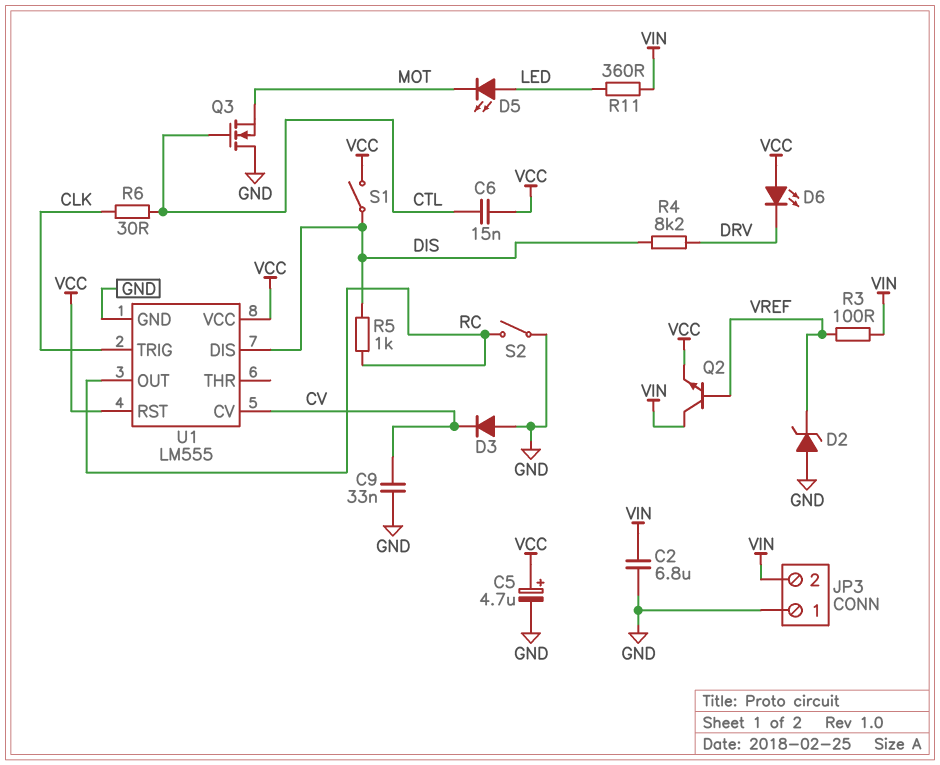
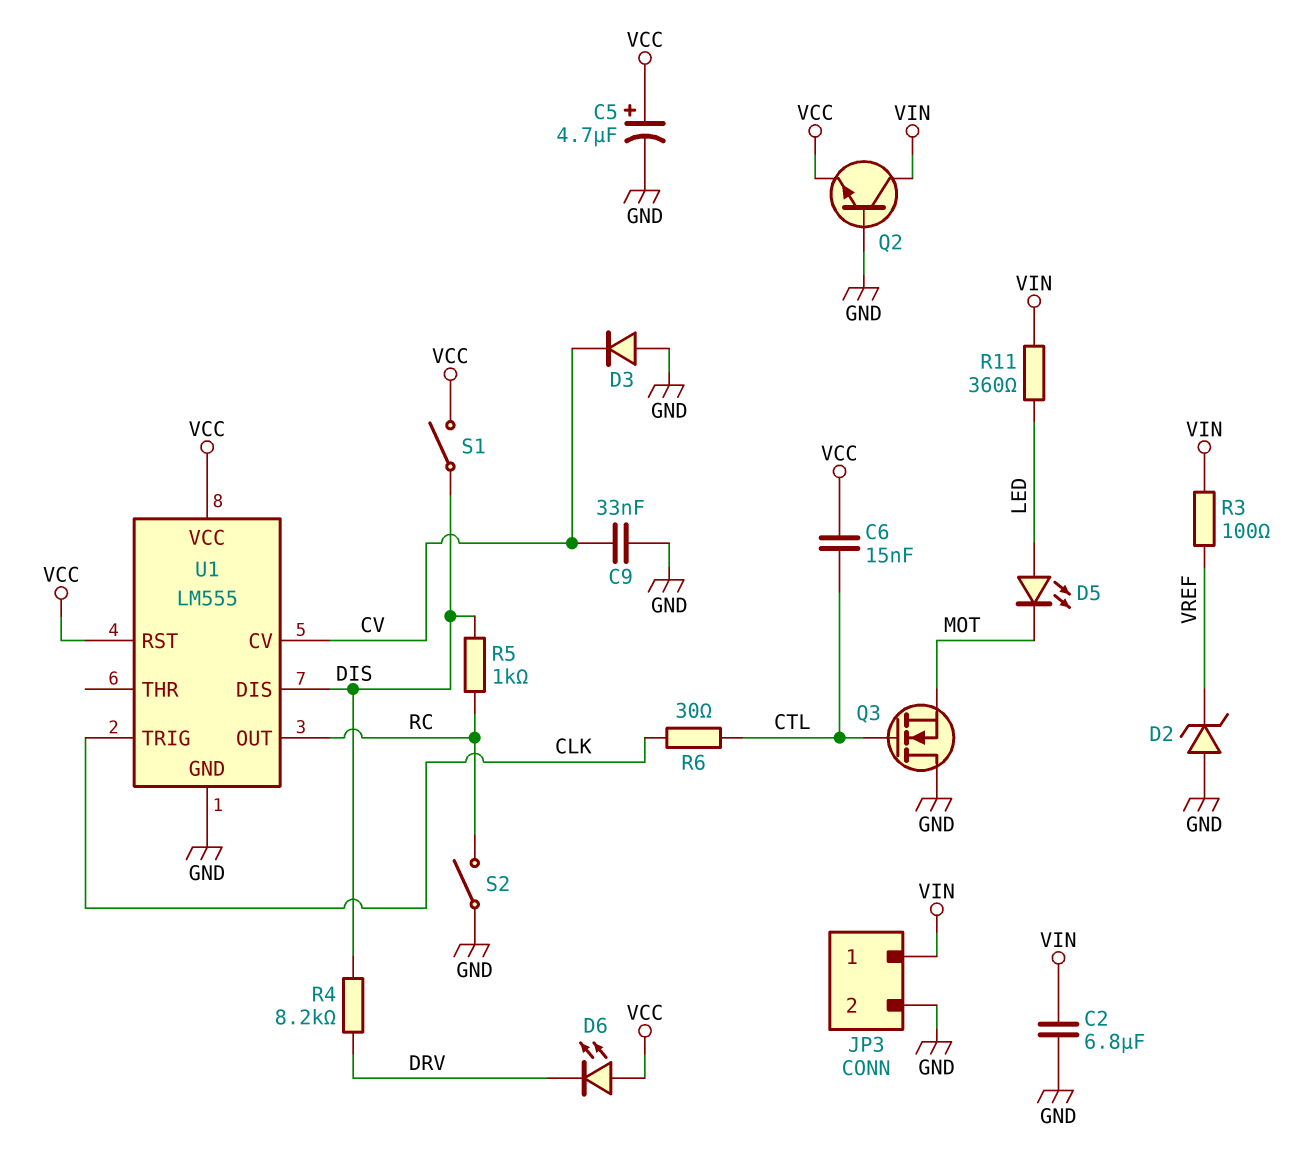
JP3 pin 1: GND -> VIN
JP3 pin 2: VIN -> GND
Q2: NPN (B VREF, C VIN, E VCC) -> NPN (B GND, C VIN, E VCC)

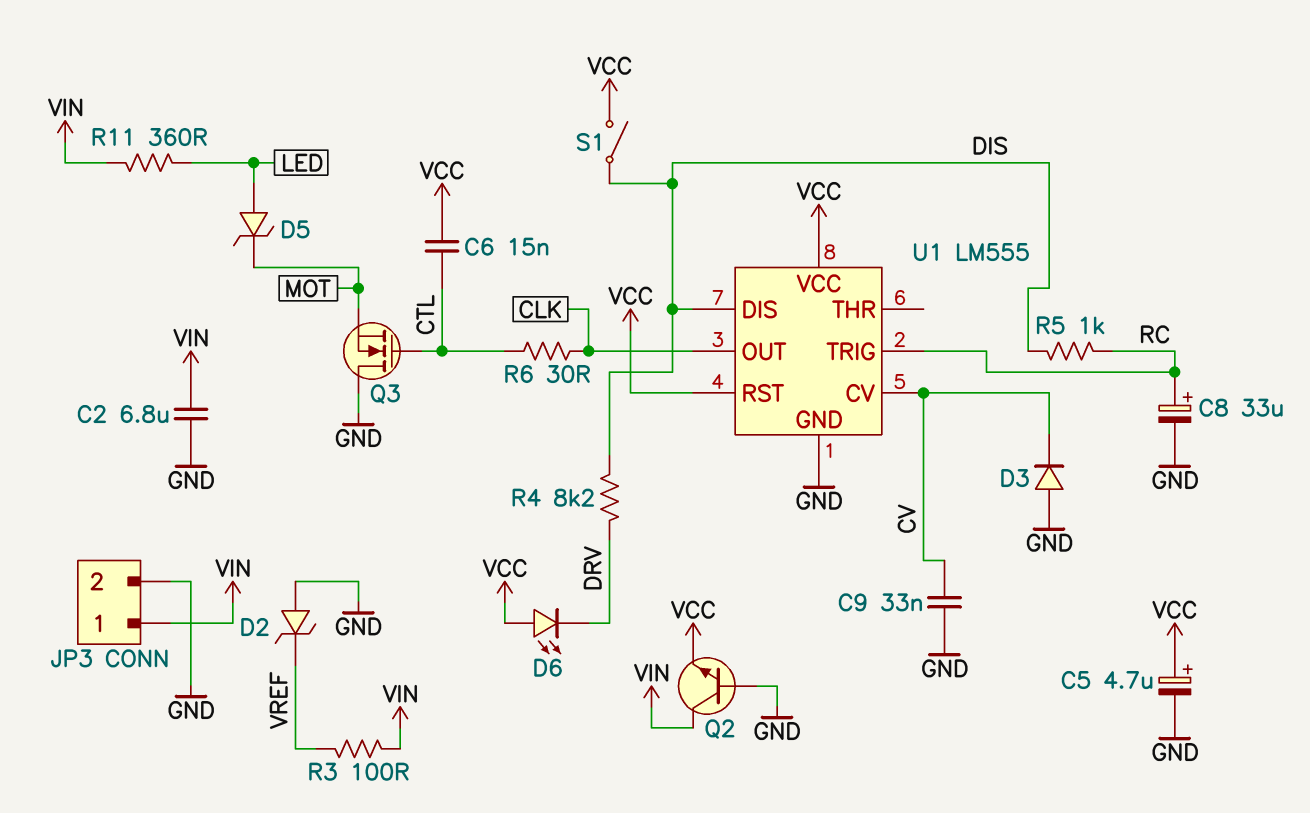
C8: none -> 33uF (plus RC, minus GND)
D5: LED (A LED, K MOT) -> zener (A LED, K MOT)
S2: switch (GND, RC) -> none
U1 pin OUT: RC -> CLK
U1 pin TRIG: CLK -> RC

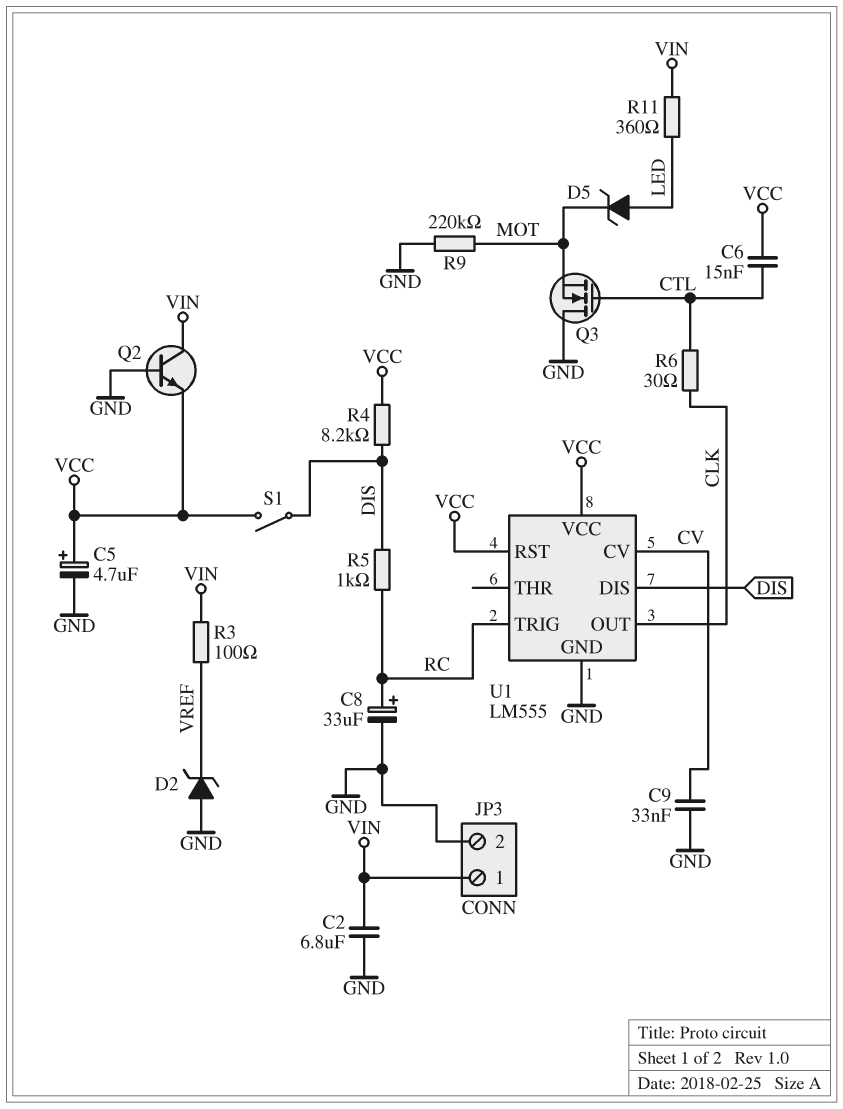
D3: diode (A GND, K CV) -> none
D6: LED (A VCC, K DRV) -> none
R4: 8.2k (DIS, DRV) -> 8.2k (DIS, VCC)
R9: none -> 220k (GND, MOT)

